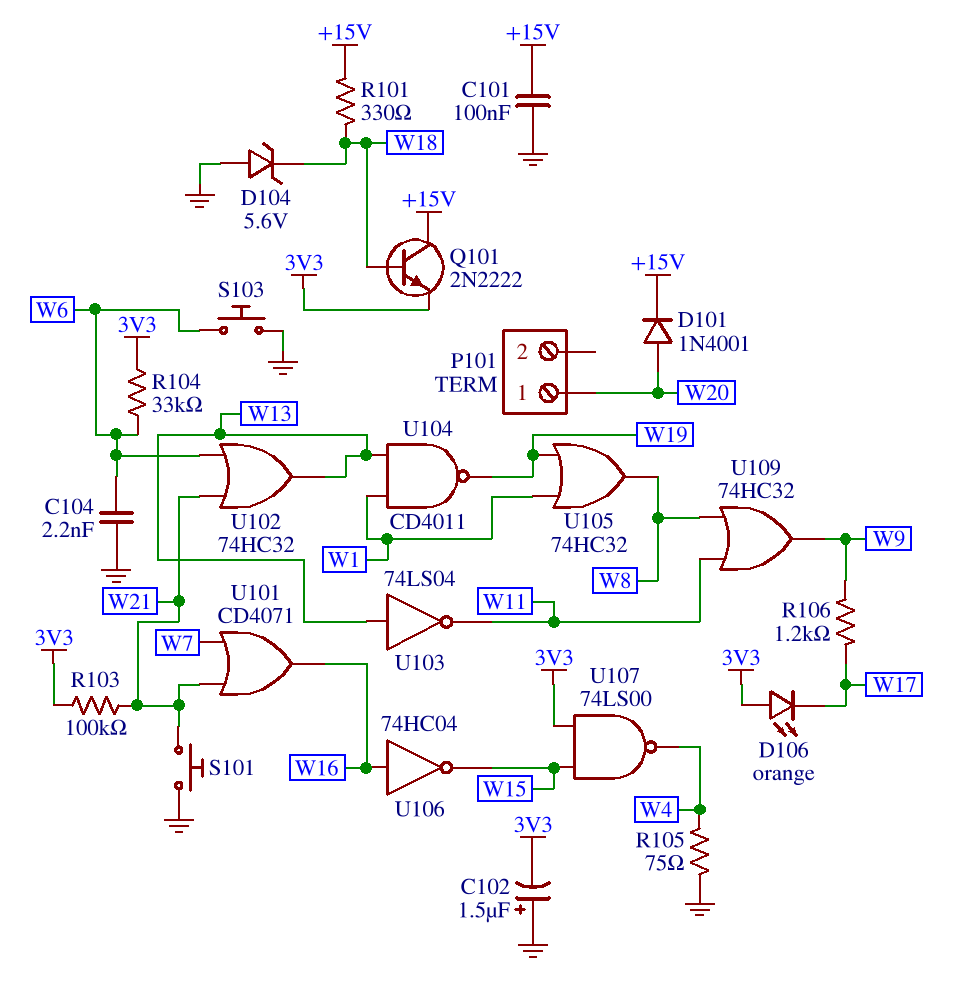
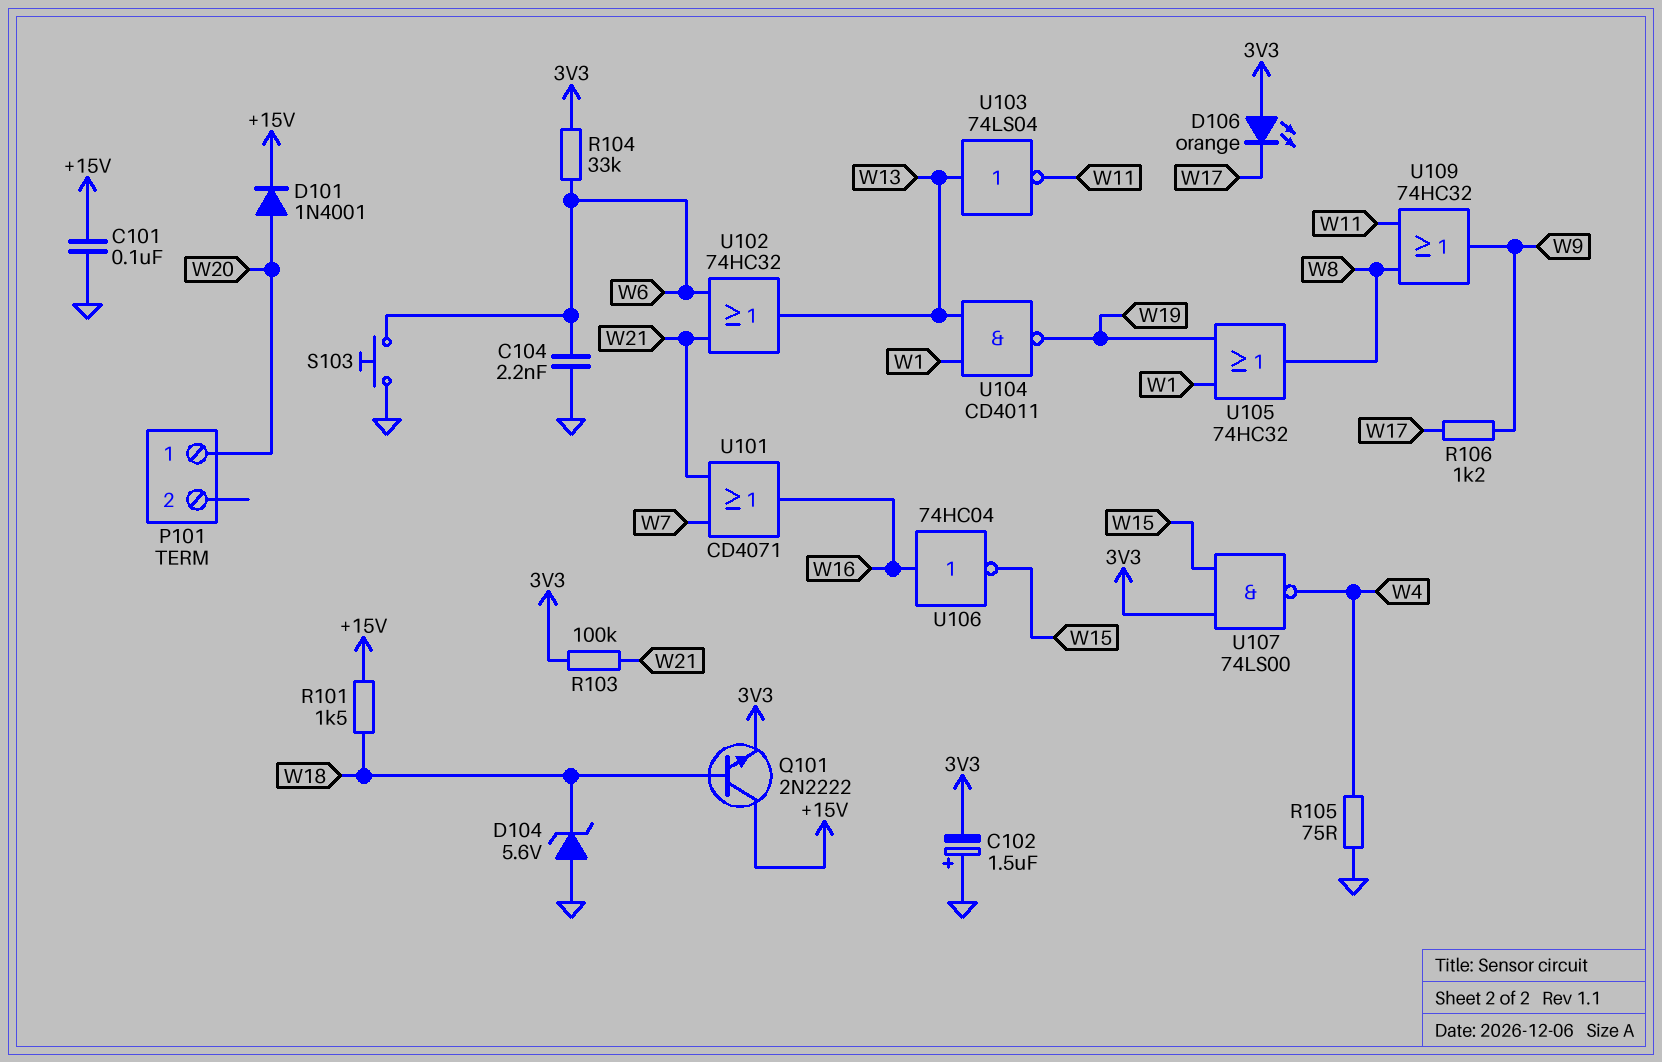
R101: 330 (+15V, W18) -> 1.5k (+15V, W18)
S101: button (GND, W21) -> none

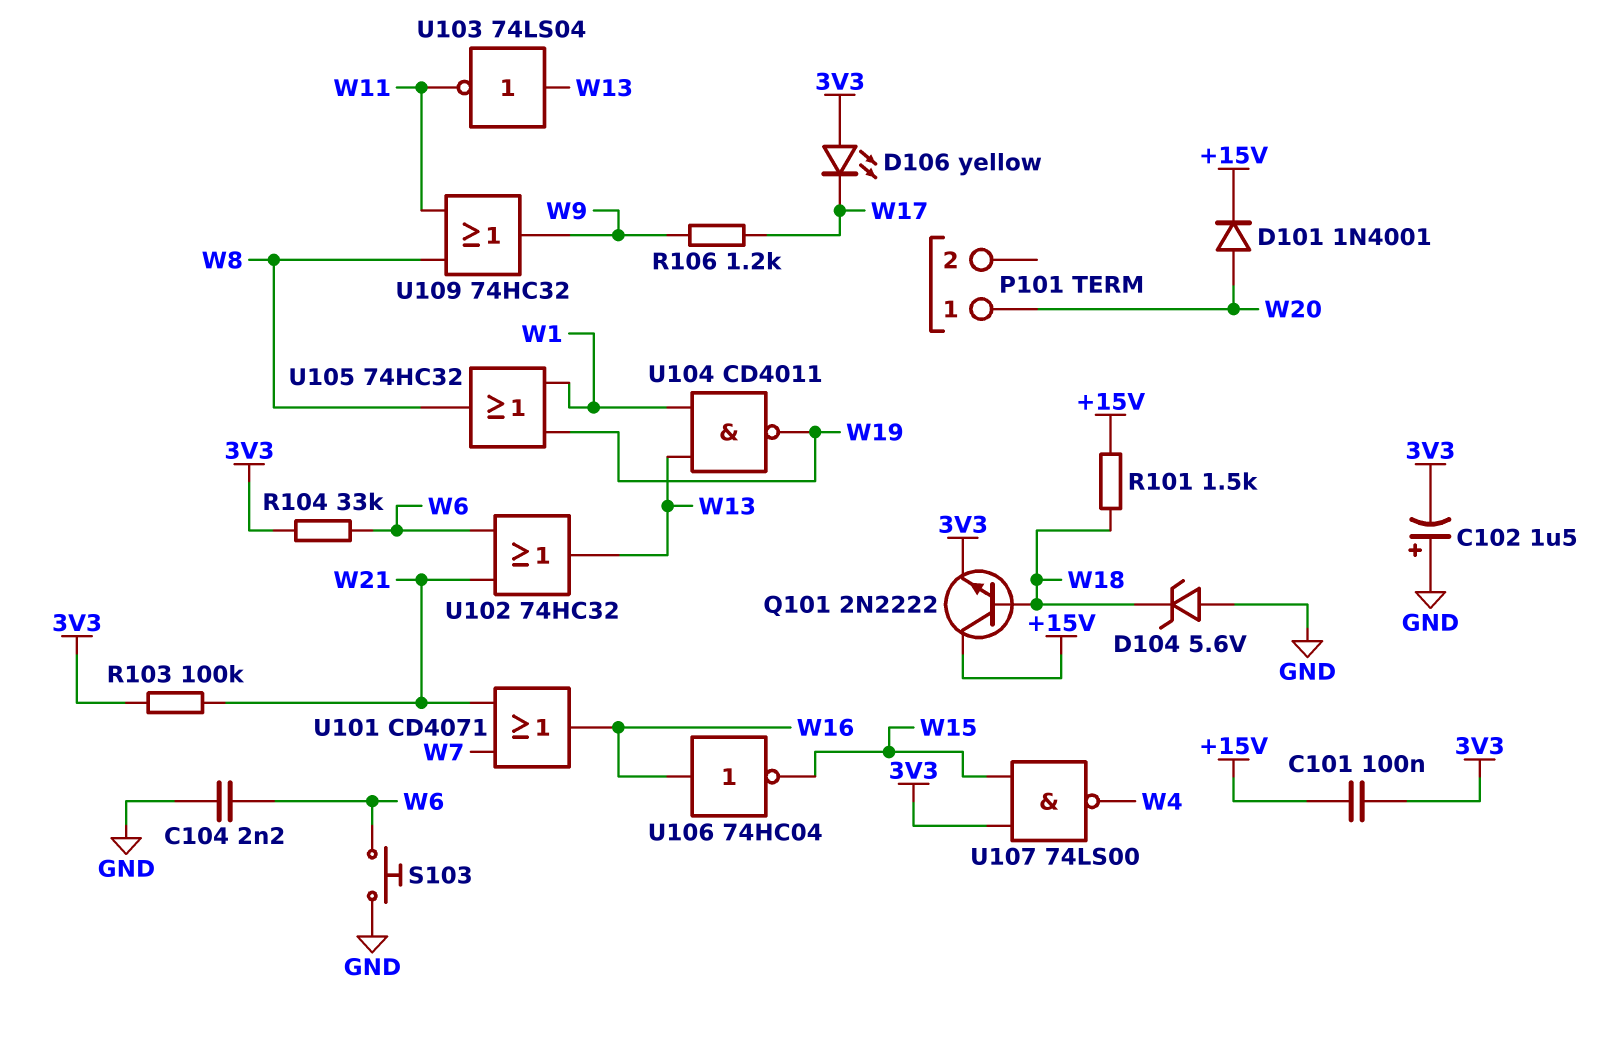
C101: 100nF (+15V, GND) -> 100nF (+15V, 3V3)
D106: LED orange (A 3V3, K W17) -> LED yellow (A 3V3, K W17)
R105: 75 (GND, W4) -> none

